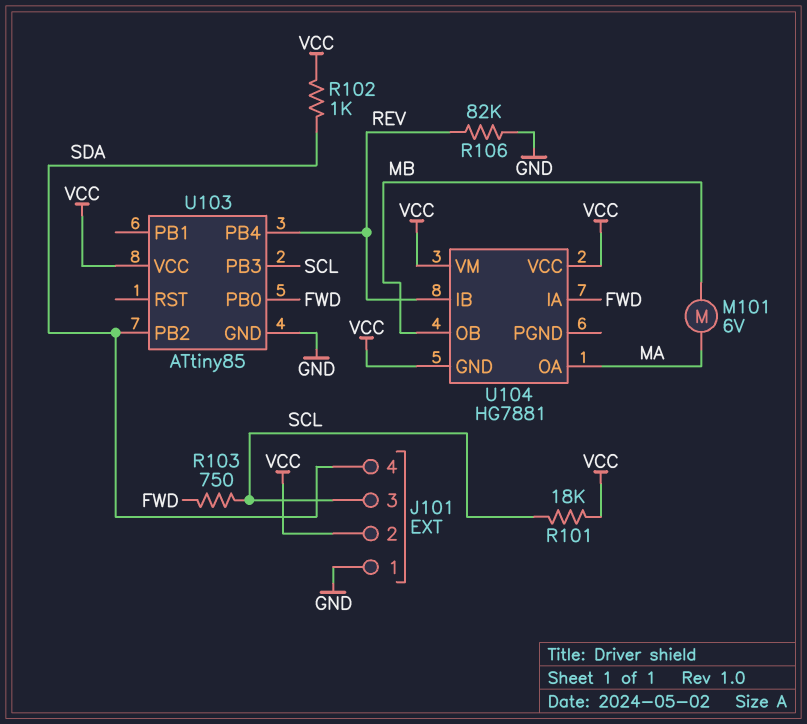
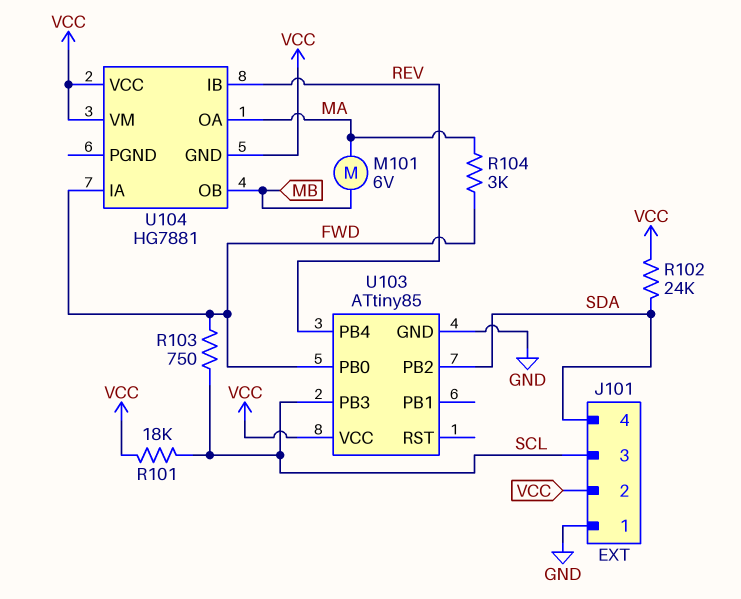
R102: 1k (SDA, VCC) -> 24k (SDA, VCC)
R104: none -> 3k (FWD, MA)
R106: 82k (GND, REV) -> none

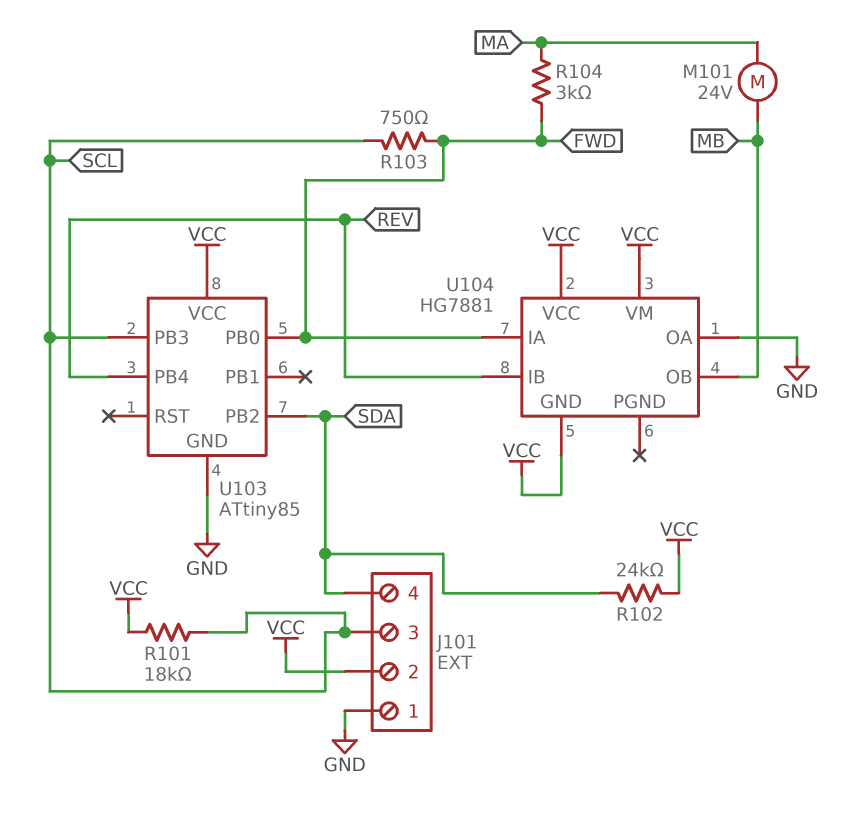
M101: motor 6V (MA, MB) -> motor 24V (MA, MB)
U104 pin OA: MA -> GND

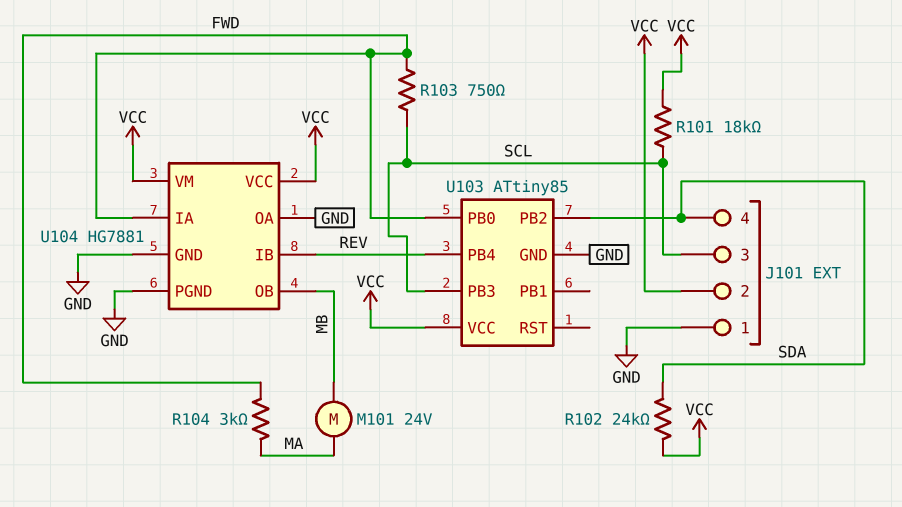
U104 pin GND: VCC -> GND
U104 pin PGND: none -> GND

